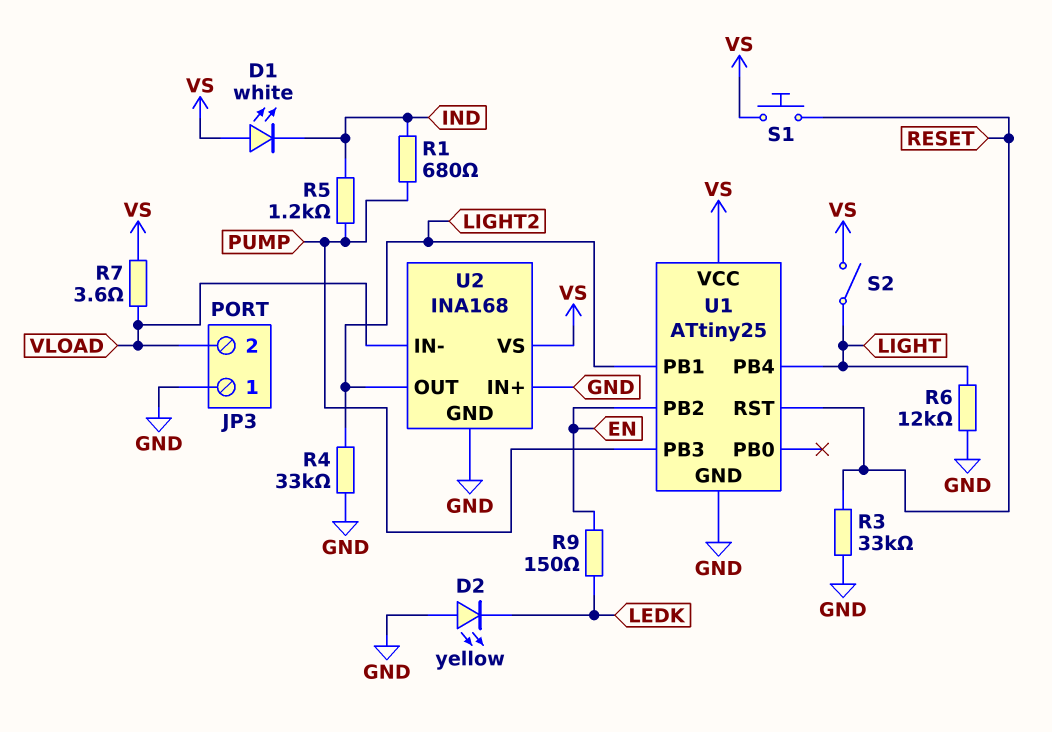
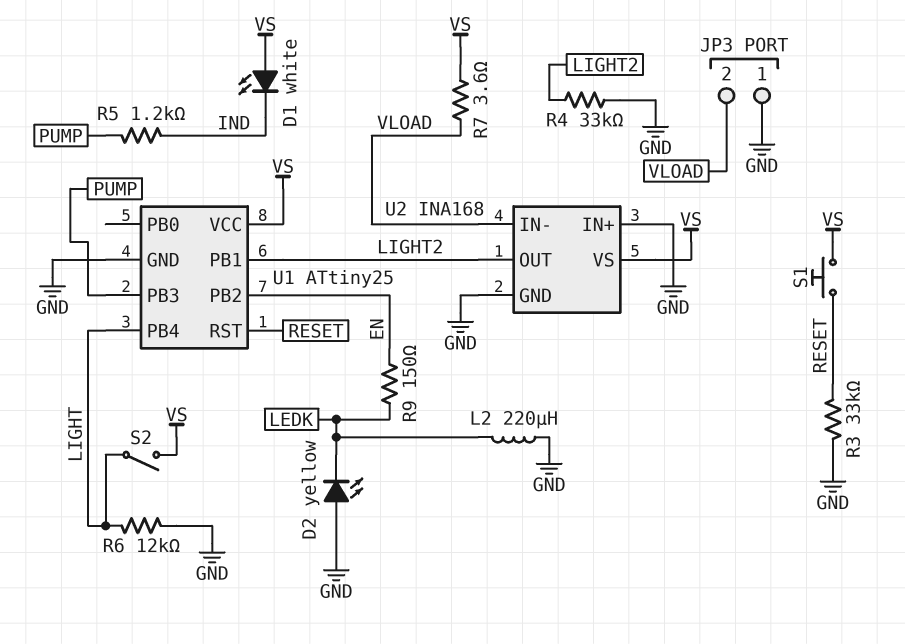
L2: none -> 220uH (GND, LEDK)
R1: 680 (IND, PUMP) -> none

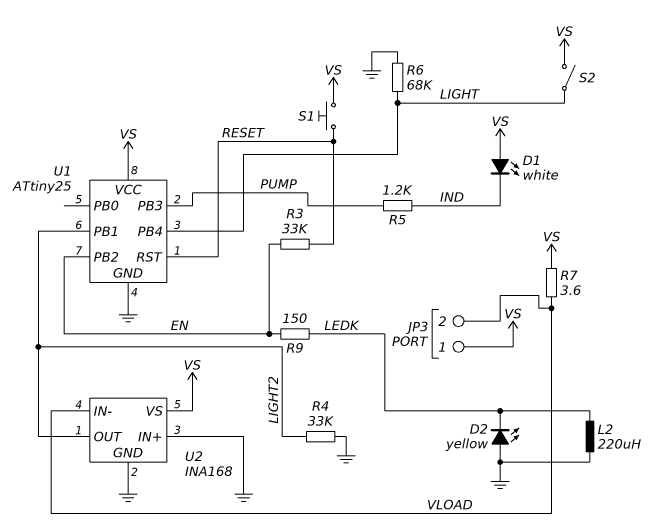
JP3 pin 1: GND -> VS
R3: 33k (GND, RESET) -> 33k (EN, RESET)
R6: 12k (GND, LIGHT) -> 68k (GND, LIGHT)

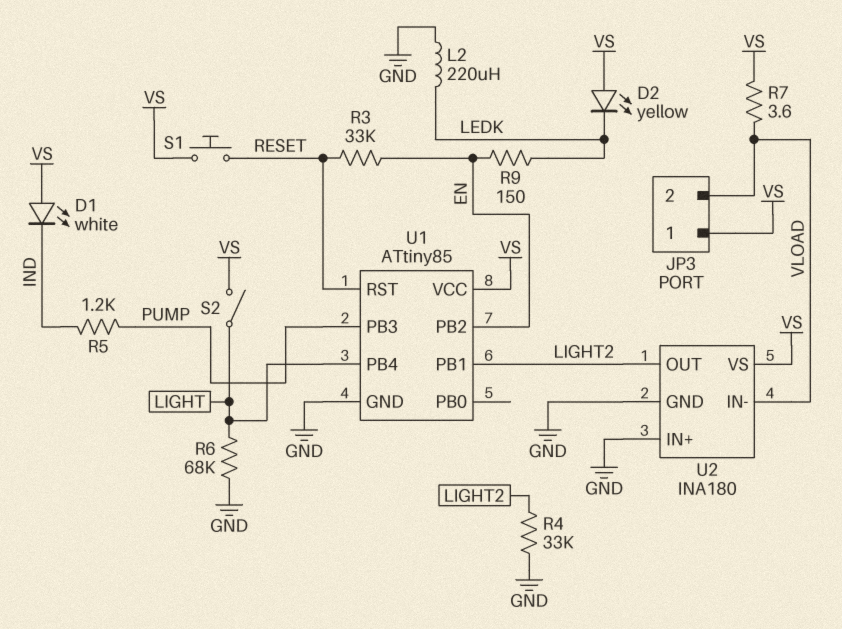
D2: LED yellow (A GND, K LEDK) -> LED yellow (A VS, K LEDK)
U1: ATtiny25 -> ATtiny85
U2: INA168 -> INA180

